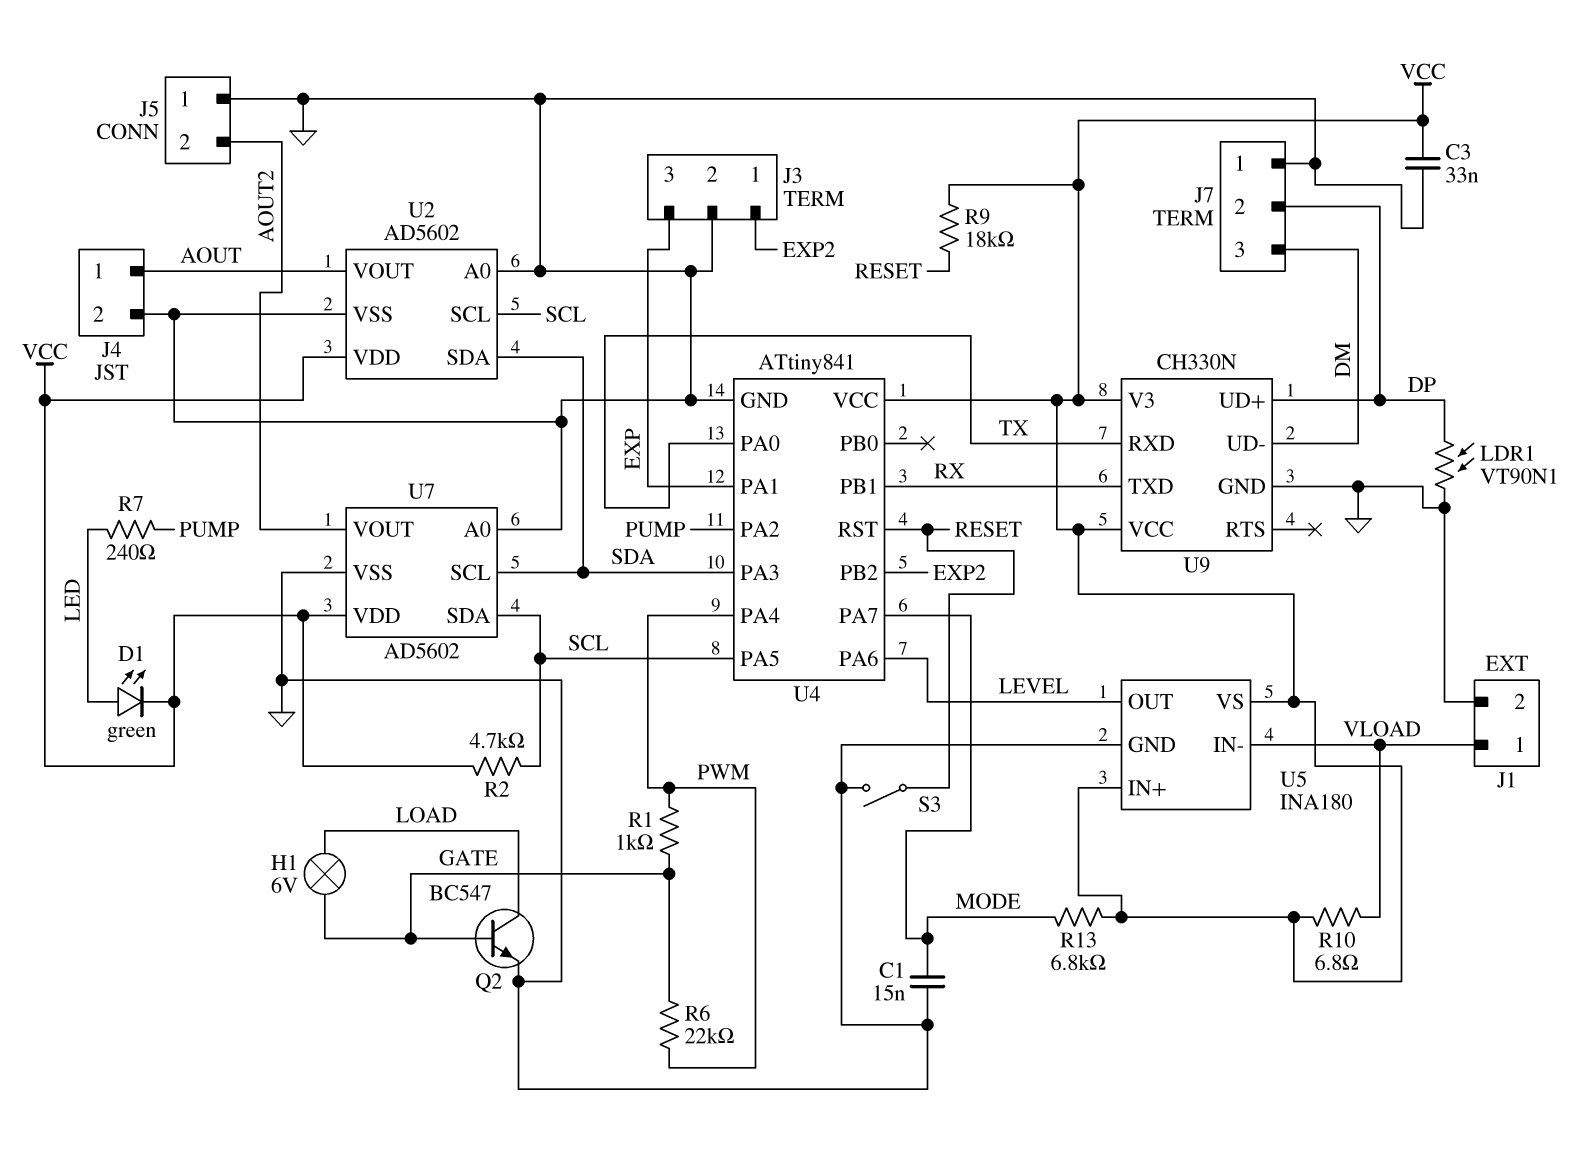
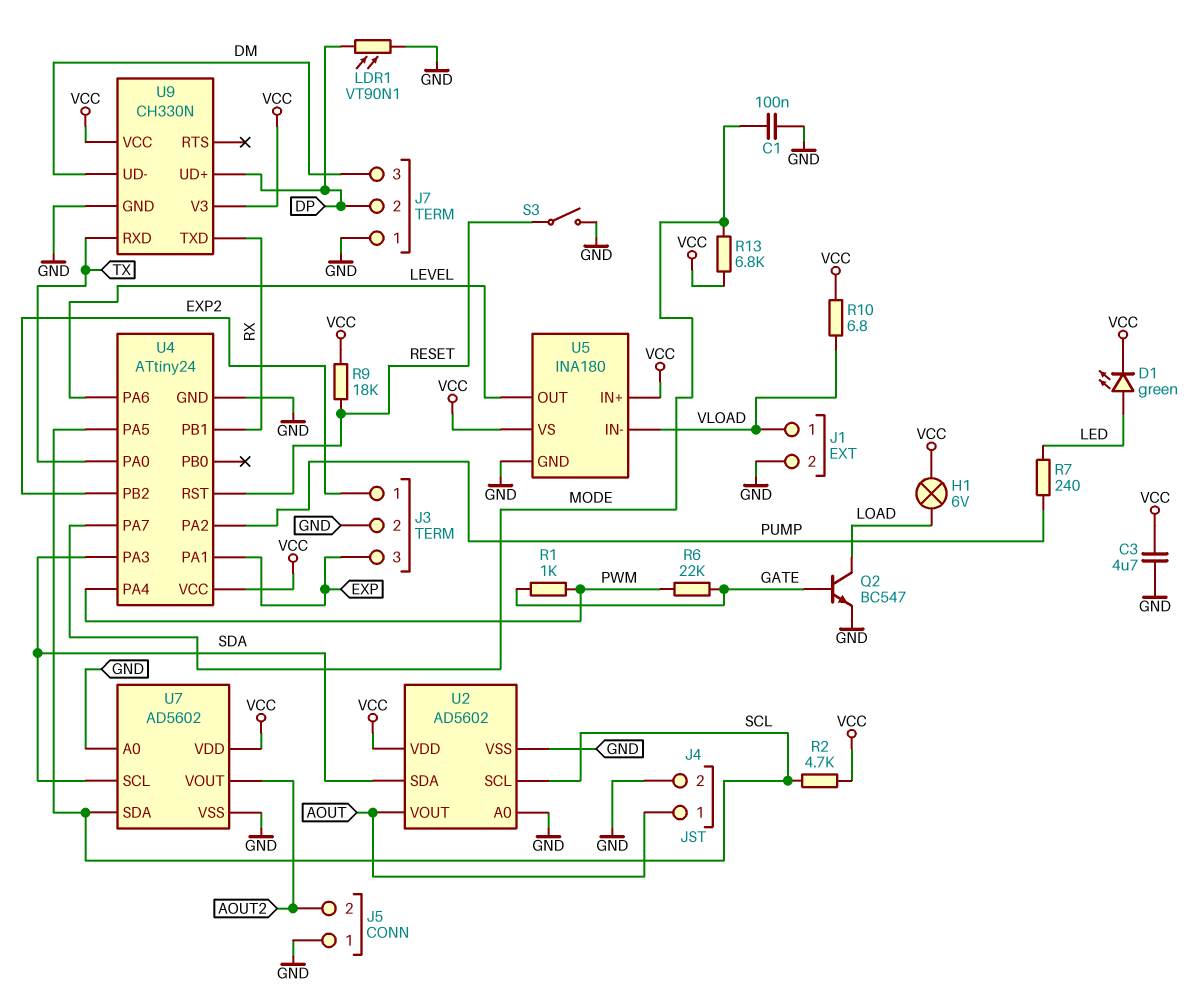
C1: 15nF (GND, MODE) -> 100nF (GND, MODE)
C3: 33nF (GND, VCC) -> 4.7uF (GND, VCC)
H1: lamp 6V (GATE, LOAD) -> lamp 6V (LOAD, VCC)
U4: ATtiny841 -> ATtiny24

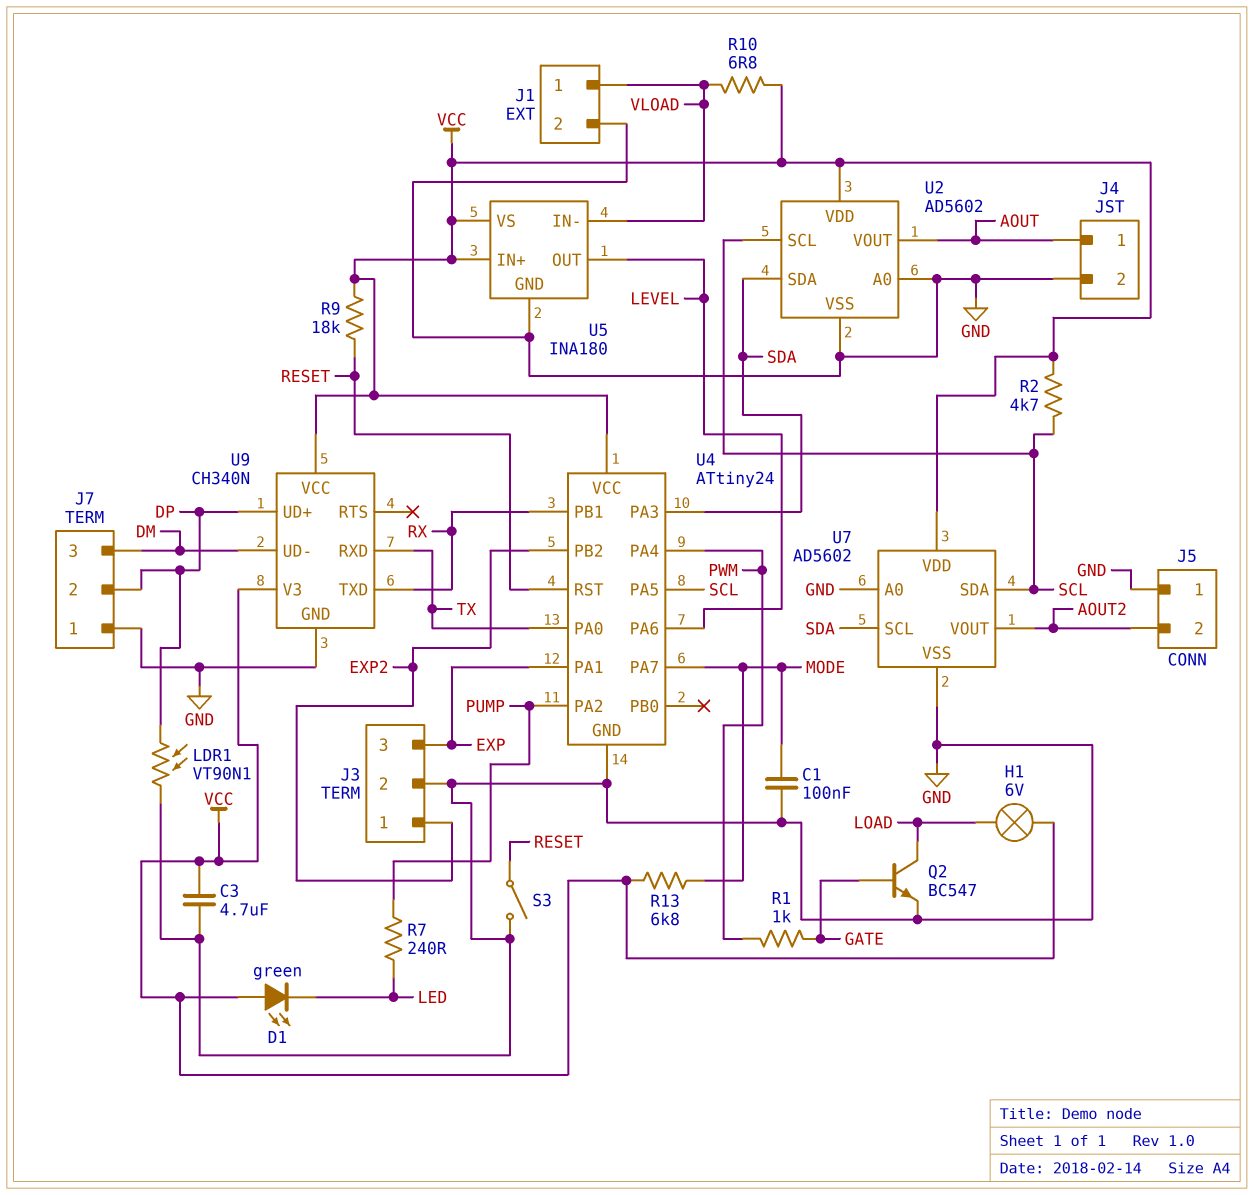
D1: LED green (A LED, K VCC) -> LED green (A VCC, K LED)
R6: 22k (GATE, PWM) -> none
U9: CH330N -> CH340N

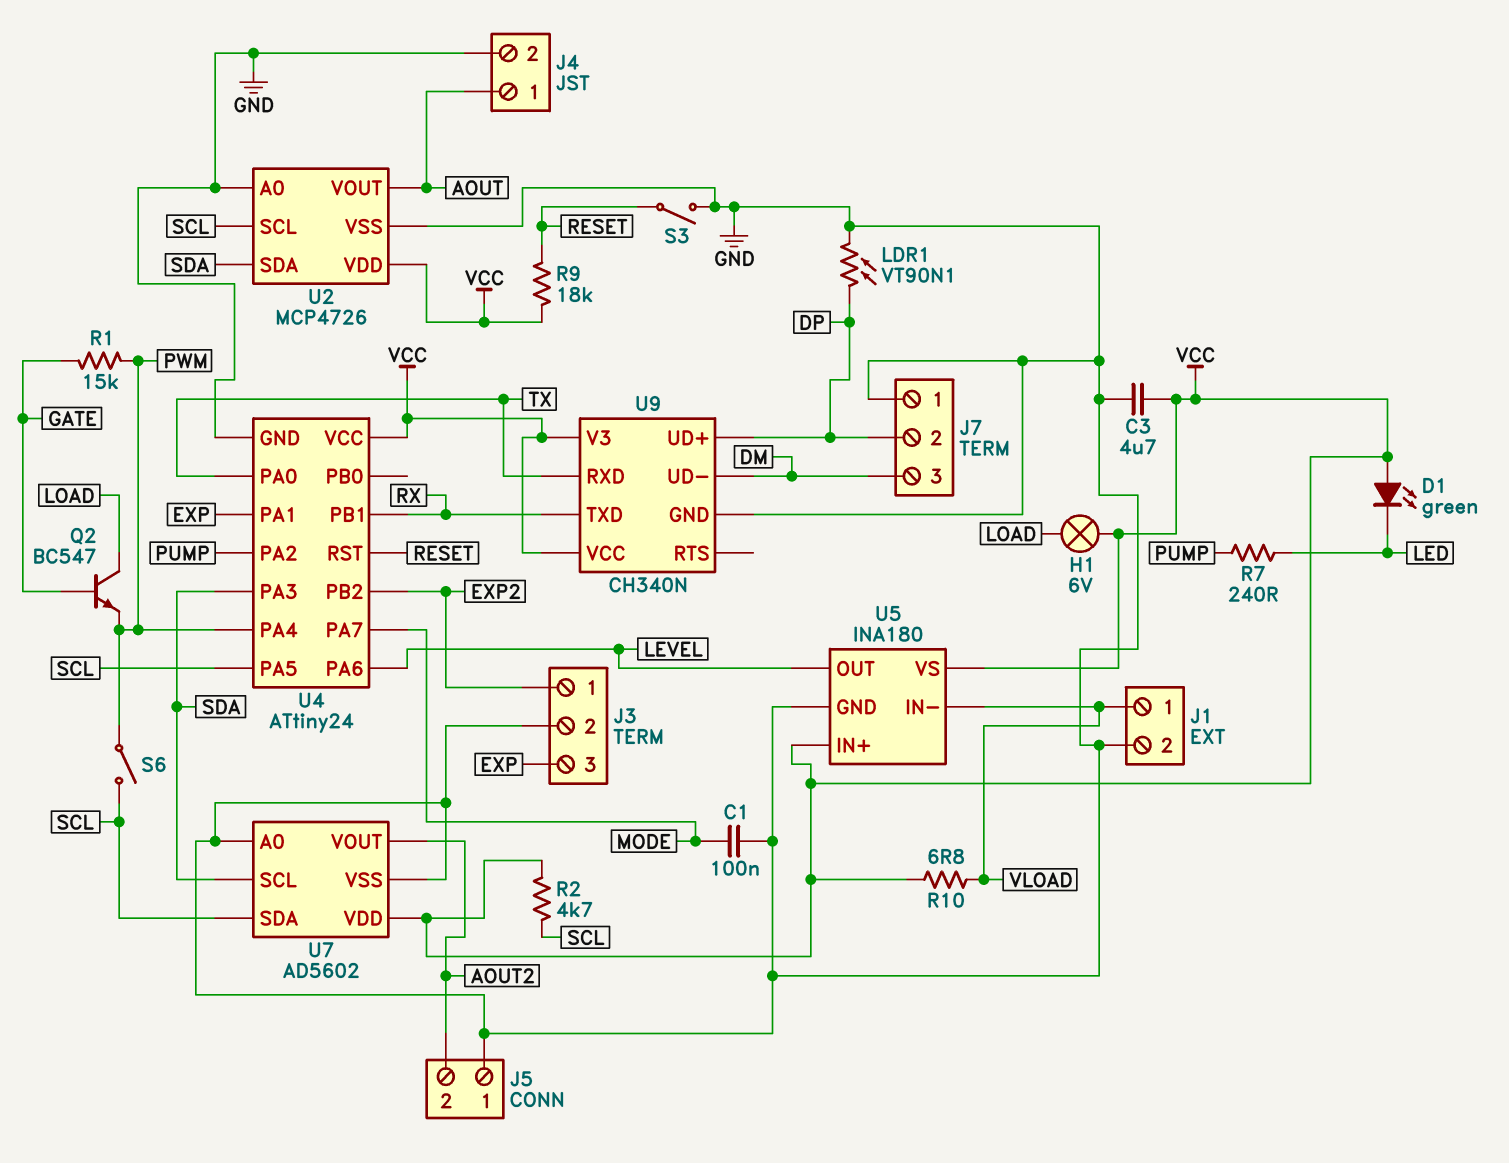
Q2: NPN BC547 (B GATE, C LOAD, E GND) -> NPN BC547 (B GATE, C LOAD, E PWM)
R1: 1k (GATE, PWM) -> 15k (GATE, PWM)
R13: 6.8k (MODE, VCC) -> none
S6: none -> switch (PWM, SCL)
U2: AD5602 -> MCP4726

